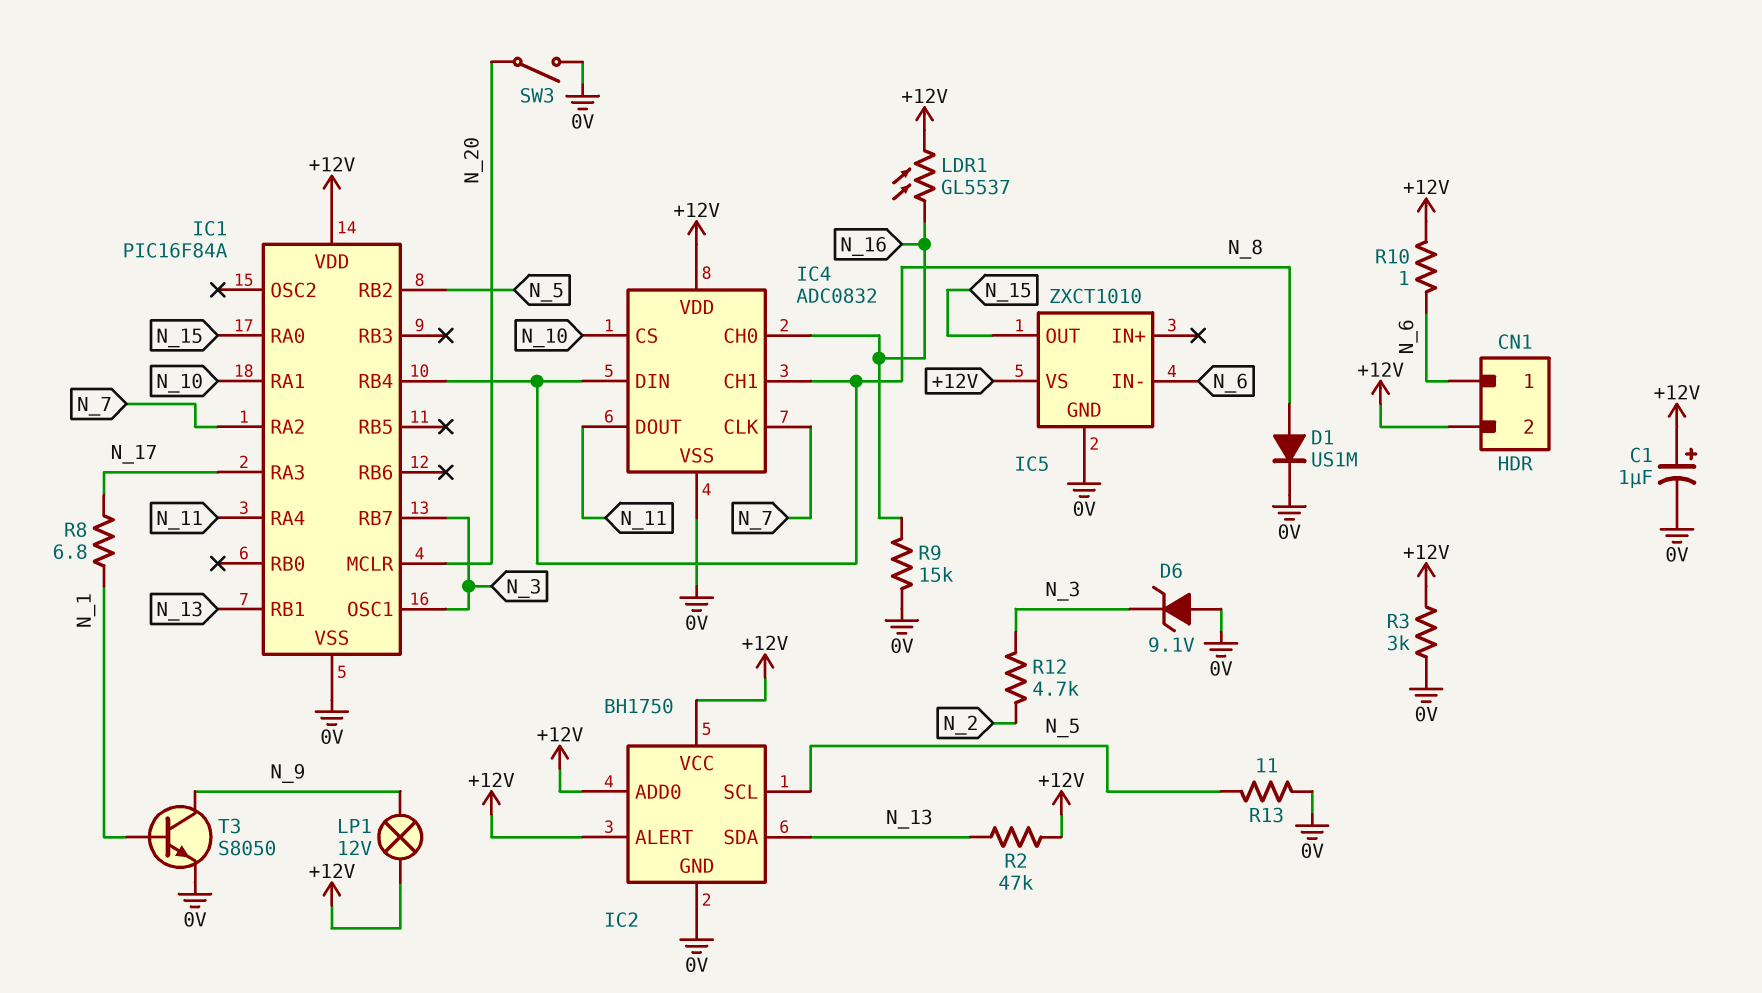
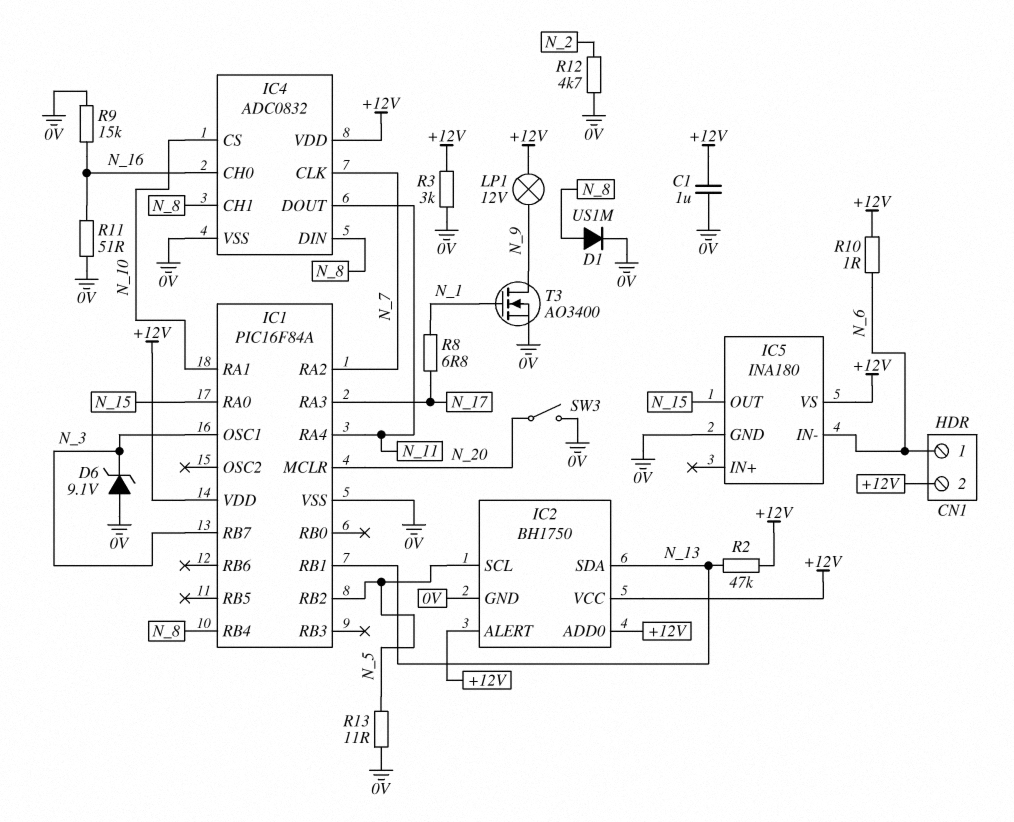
C1: 1uF (plus +12V, minus 0V) -> 1uF (+12V, 0V)
IC5: ZXCT1010 -> INA180
LDR1: GL5537 (+12V, N_16) -> none
R11: none -> 51 (0V, N_16)
R12: 4.7k (N_2, N_3) -> 4.7k (0V, N_2)
T3: NPN S8050 (B N_1, C N_9, E 0V) -> NMOS AO3400 (G N_1, D N_9, S 0V)

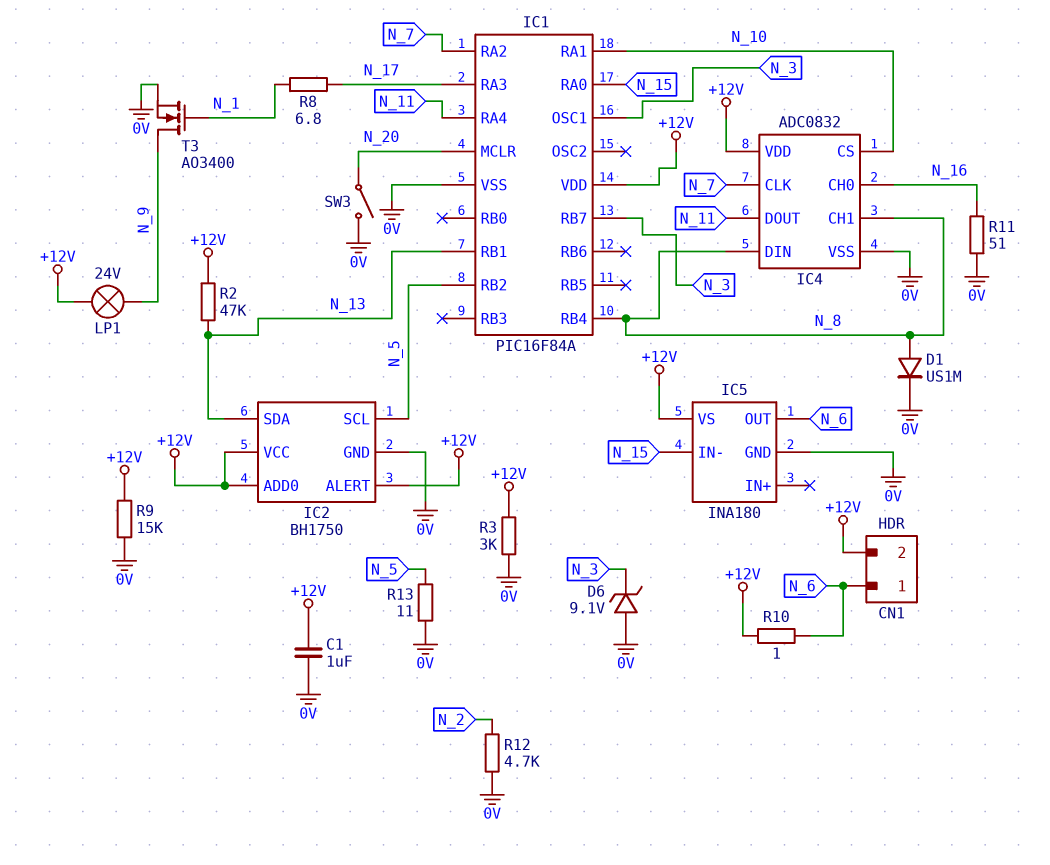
IC5 pin IN-: N_6 -> N_15
IC5 pin OUT: N_15 -> N_6
LP1: lamp 12V (+12V, N_9) -> lamp 24V (+12V, N_9)
R9: 15k (0V, N_16) -> 15k (+12V, 0V)

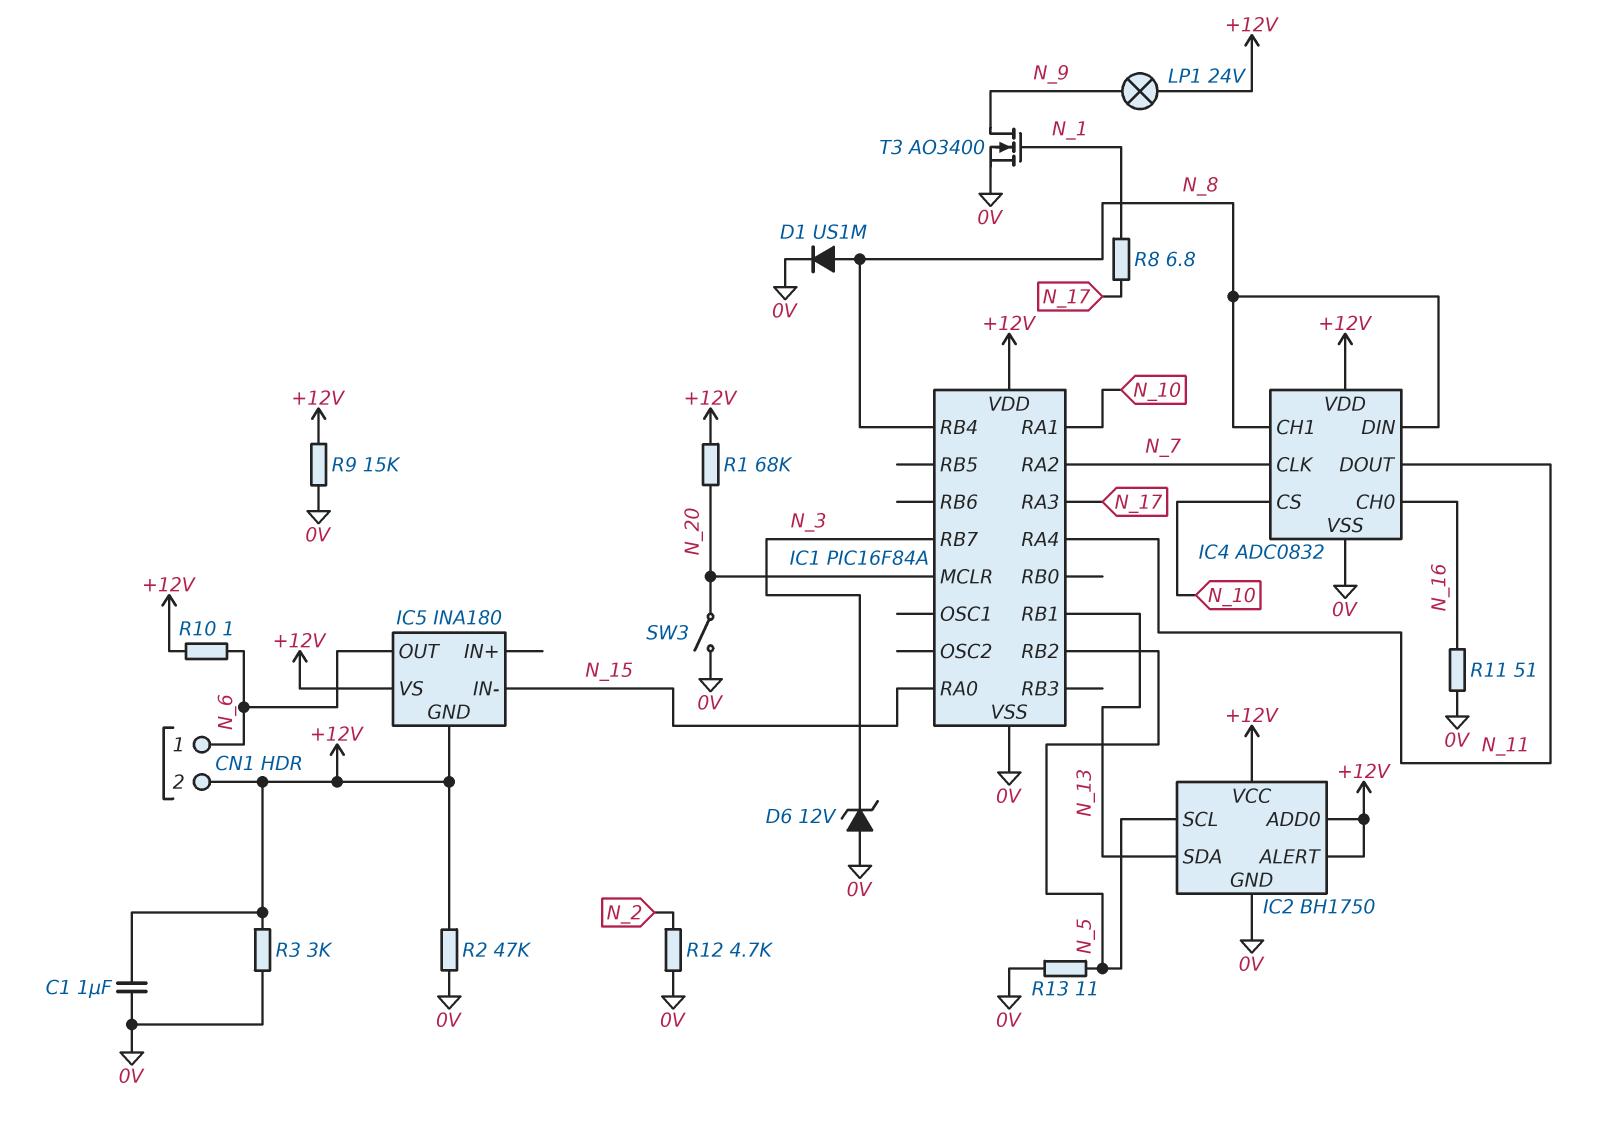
D6: zener 9.1V (A 0V, K N_3) -> zener 12V (A 0V, K N_3)
IC1 pin OSC1: N_3 -> none
IC5 pin GND: 0V -> +12V
R1: none -> 68k (+12V, N_20)
R2: 47k (+12V, N_13) -> 47k (+12V, 0V)

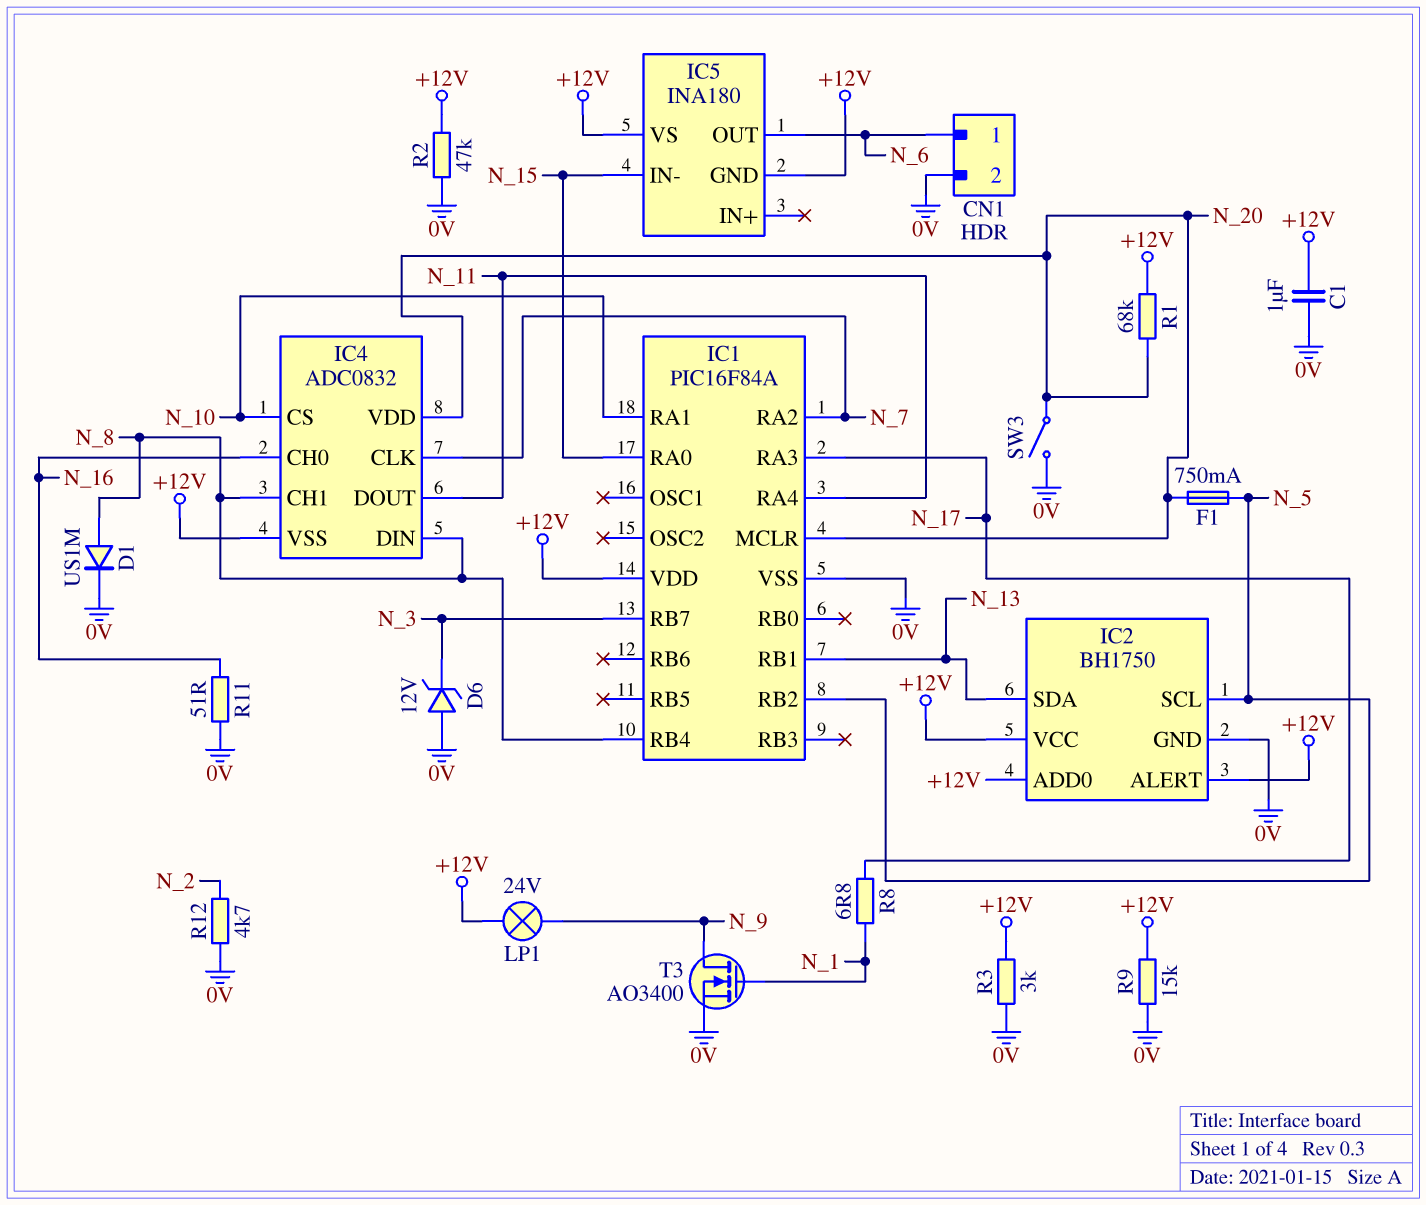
CN1 pin 2: +12V -> 0V
F1: none -> 750mA (N_5, N_20)
IC4 pin VDD: +12V -> N_20
IC4 pin VSS: 0V -> +12V
R10: 1 (+12V, N_6) -> none
R13: 11 (0V, N_5) -> none

